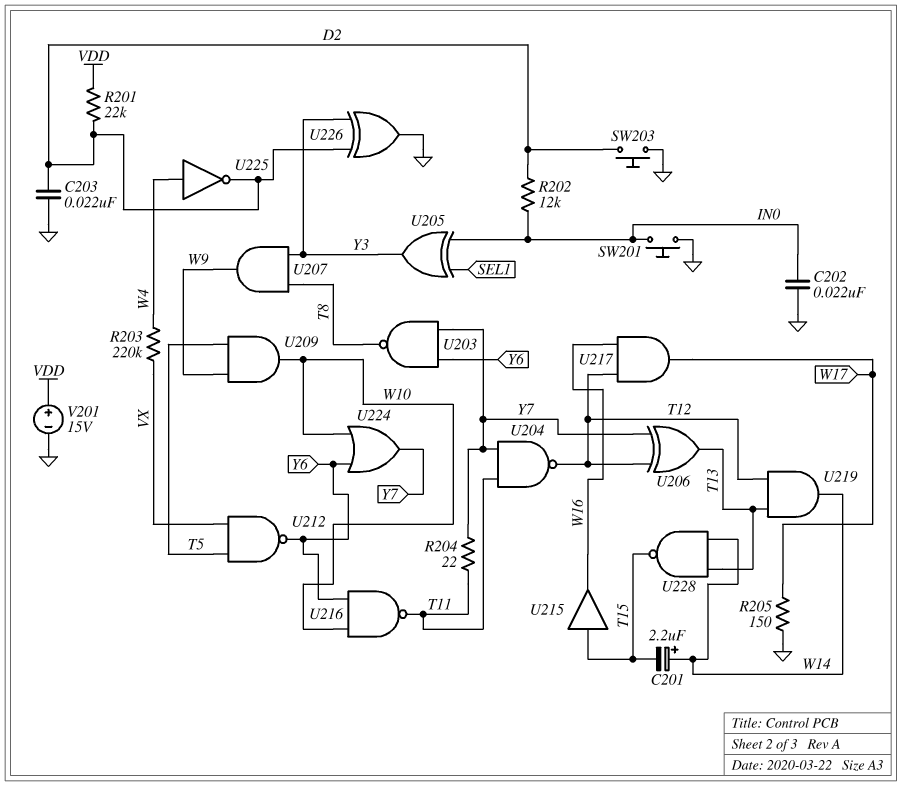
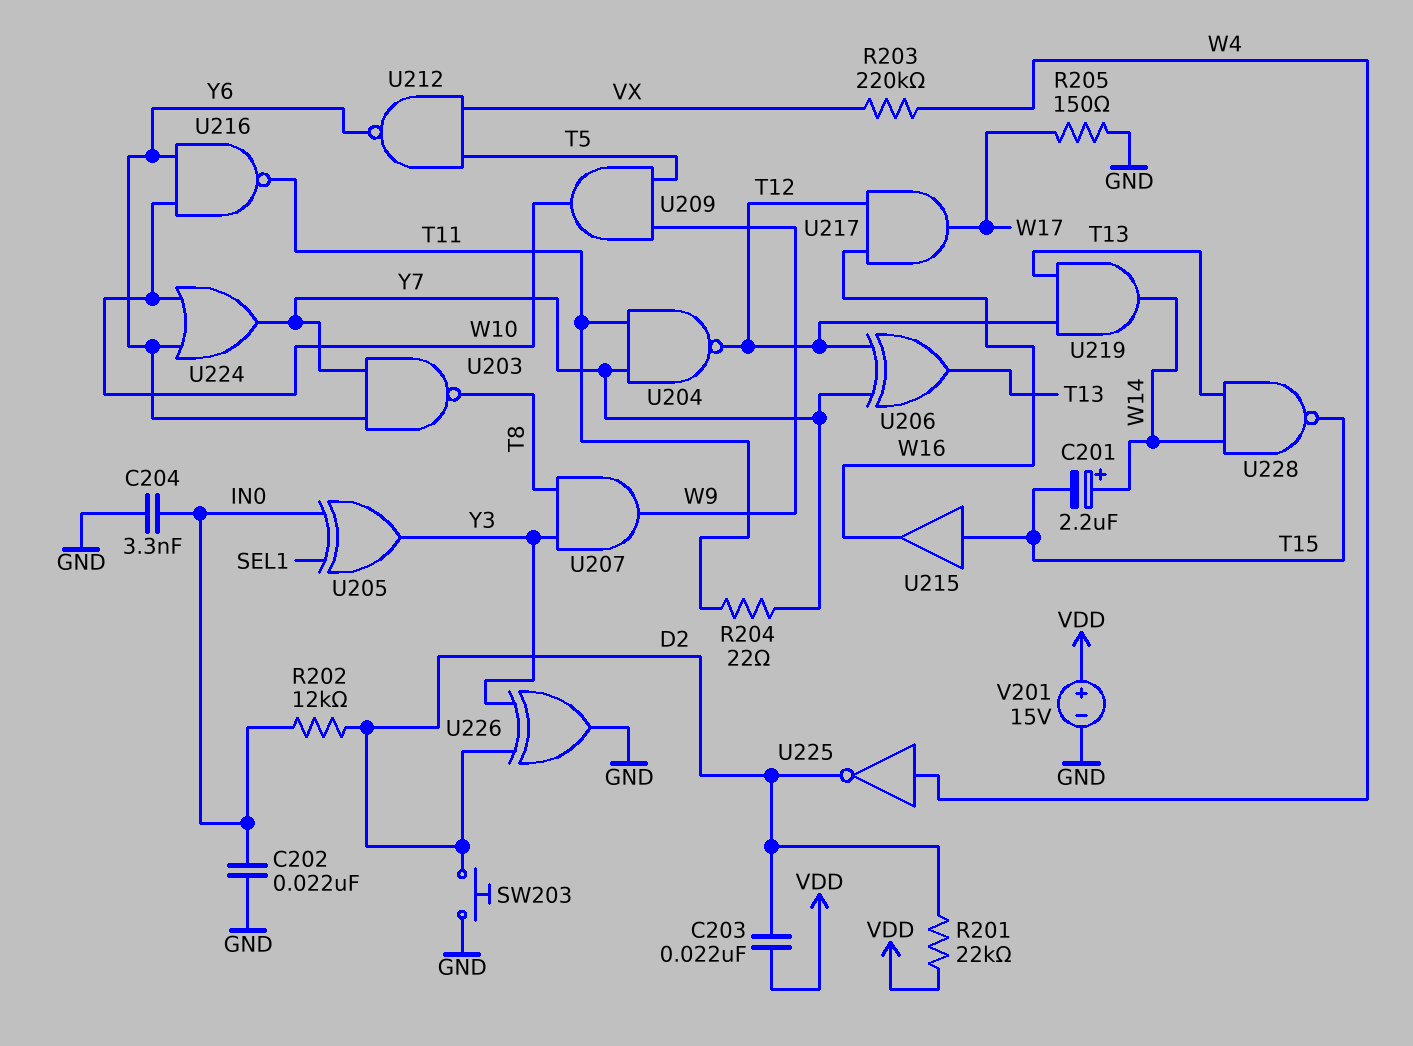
C203: 22nF (D2, GND) -> 22nF (D2, VDD)
C204: none -> 3.3nF (GND, IN0)
SW201: button (GND, IN0) -> none

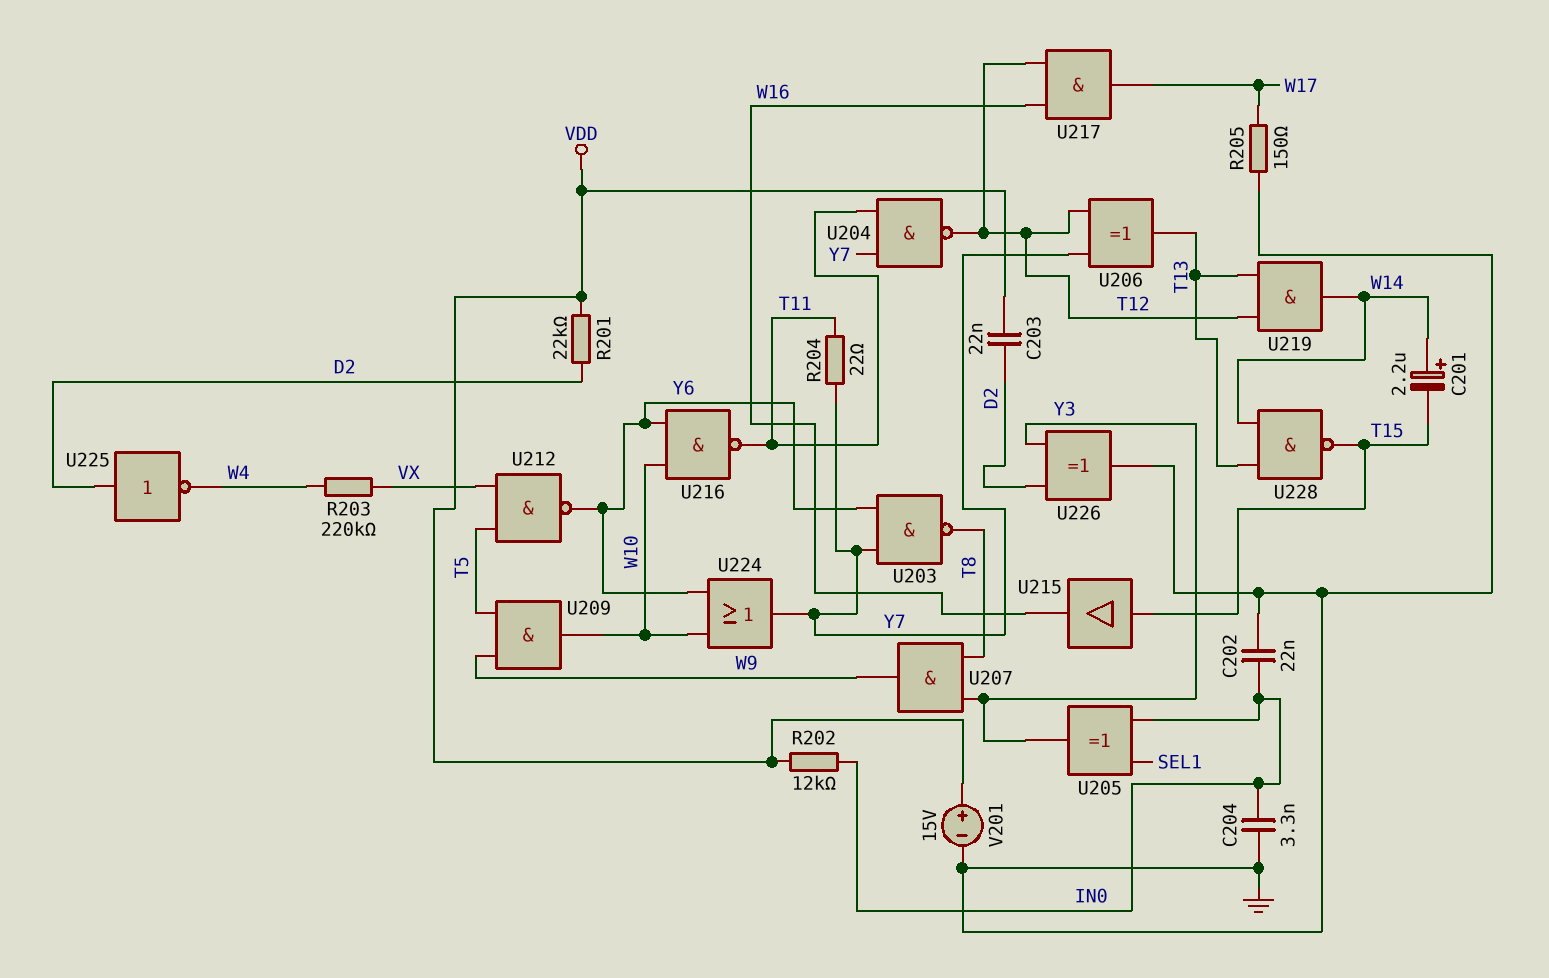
R202: 12k (D2, IN0) -> 12k (IN0, VDD)
SW203: button (D2, GND) -> none
U225: NOT (in W4, out D2) -> NOT (in D2, out W4)

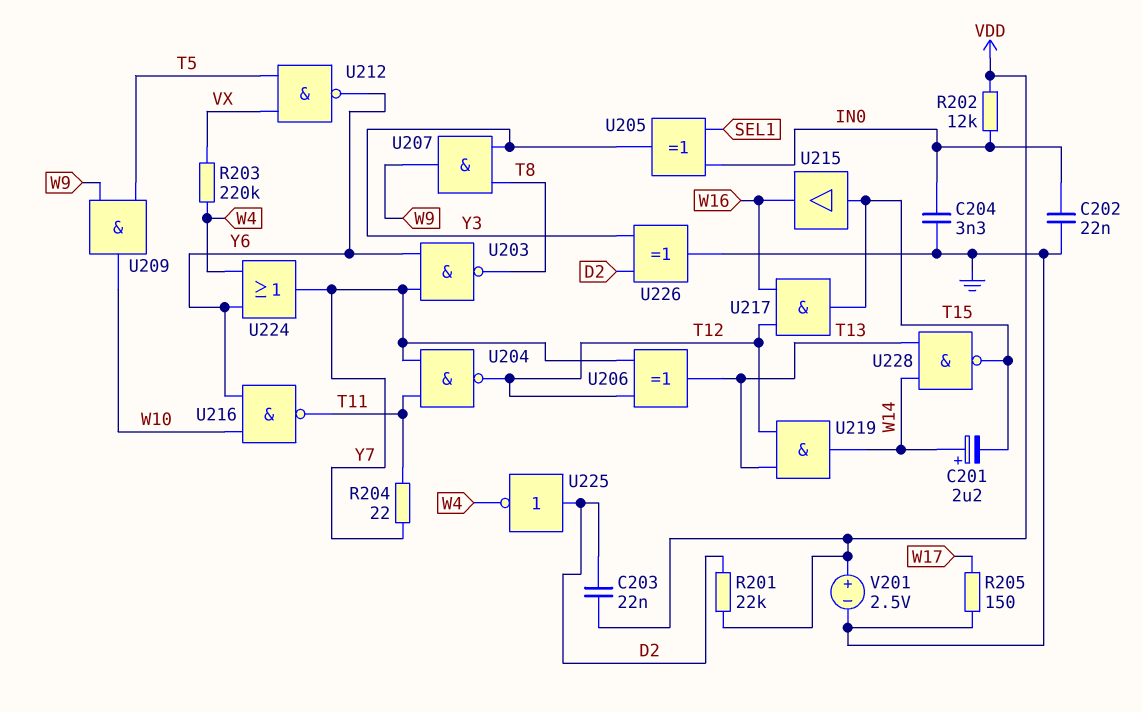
U217: AND (in T12, in W16, out W17) -> AND (in T12, in W16, out T15)
U224: OR (in W10, in Y6, out Y7) -> OR (in W4, in Y6, out Y7)
V201: 15V (plus VDD, minus GND) -> 2.5V (plus VDD, minus GND)

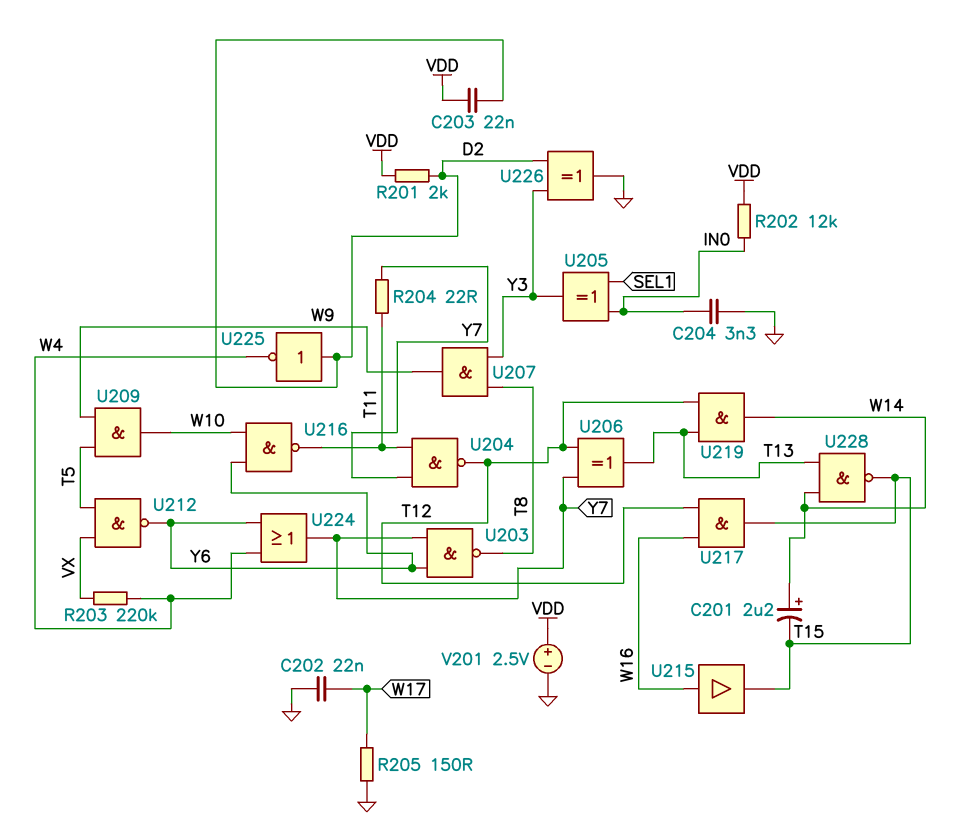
C202: 22nF (GND, IN0) -> 22nF (GND, W17)
R201: 22k (D2, VDD) -> 2k (D2, VDD)
U215: buffer (in T15, out W16) -> buffer (in W16, out T15)

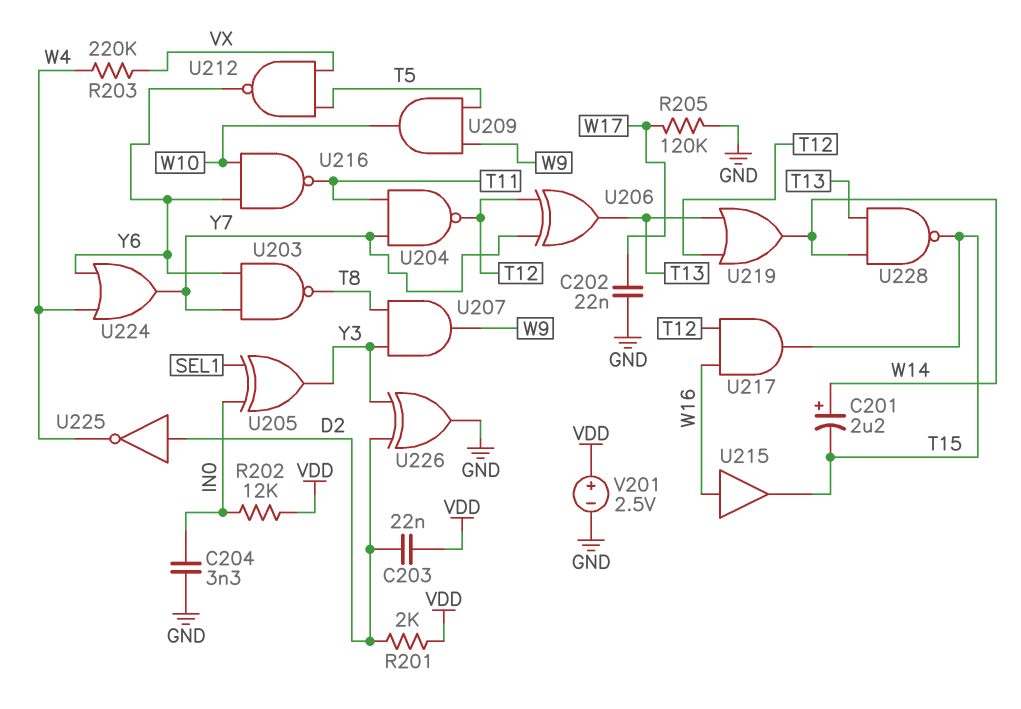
R204: 22 (T11, Y7) -> none
R205: 150 (GND, W17) -> 120k (GND, W17)
U219: AND (in T12, in T13, out W14) -> OR (in T12, in T13, out W14)

